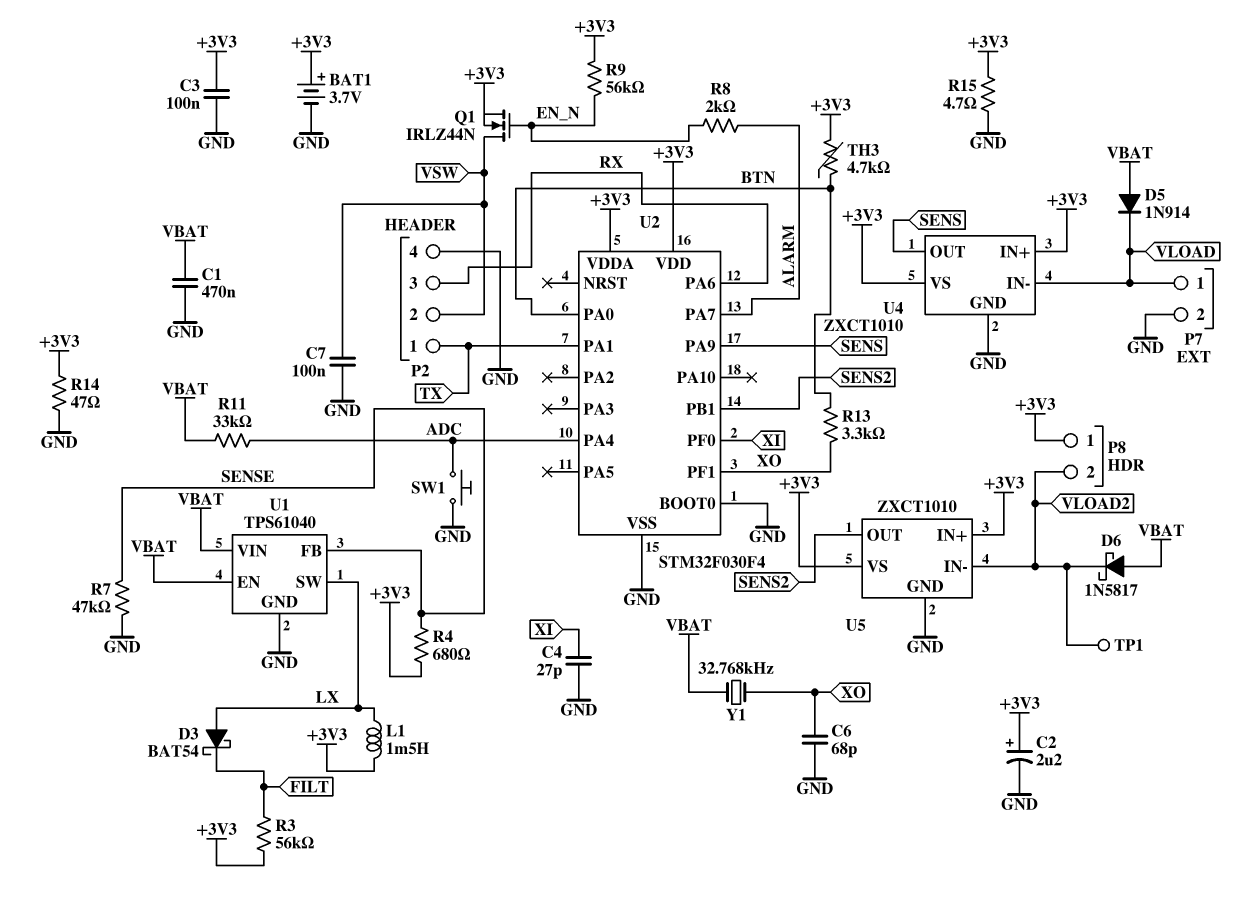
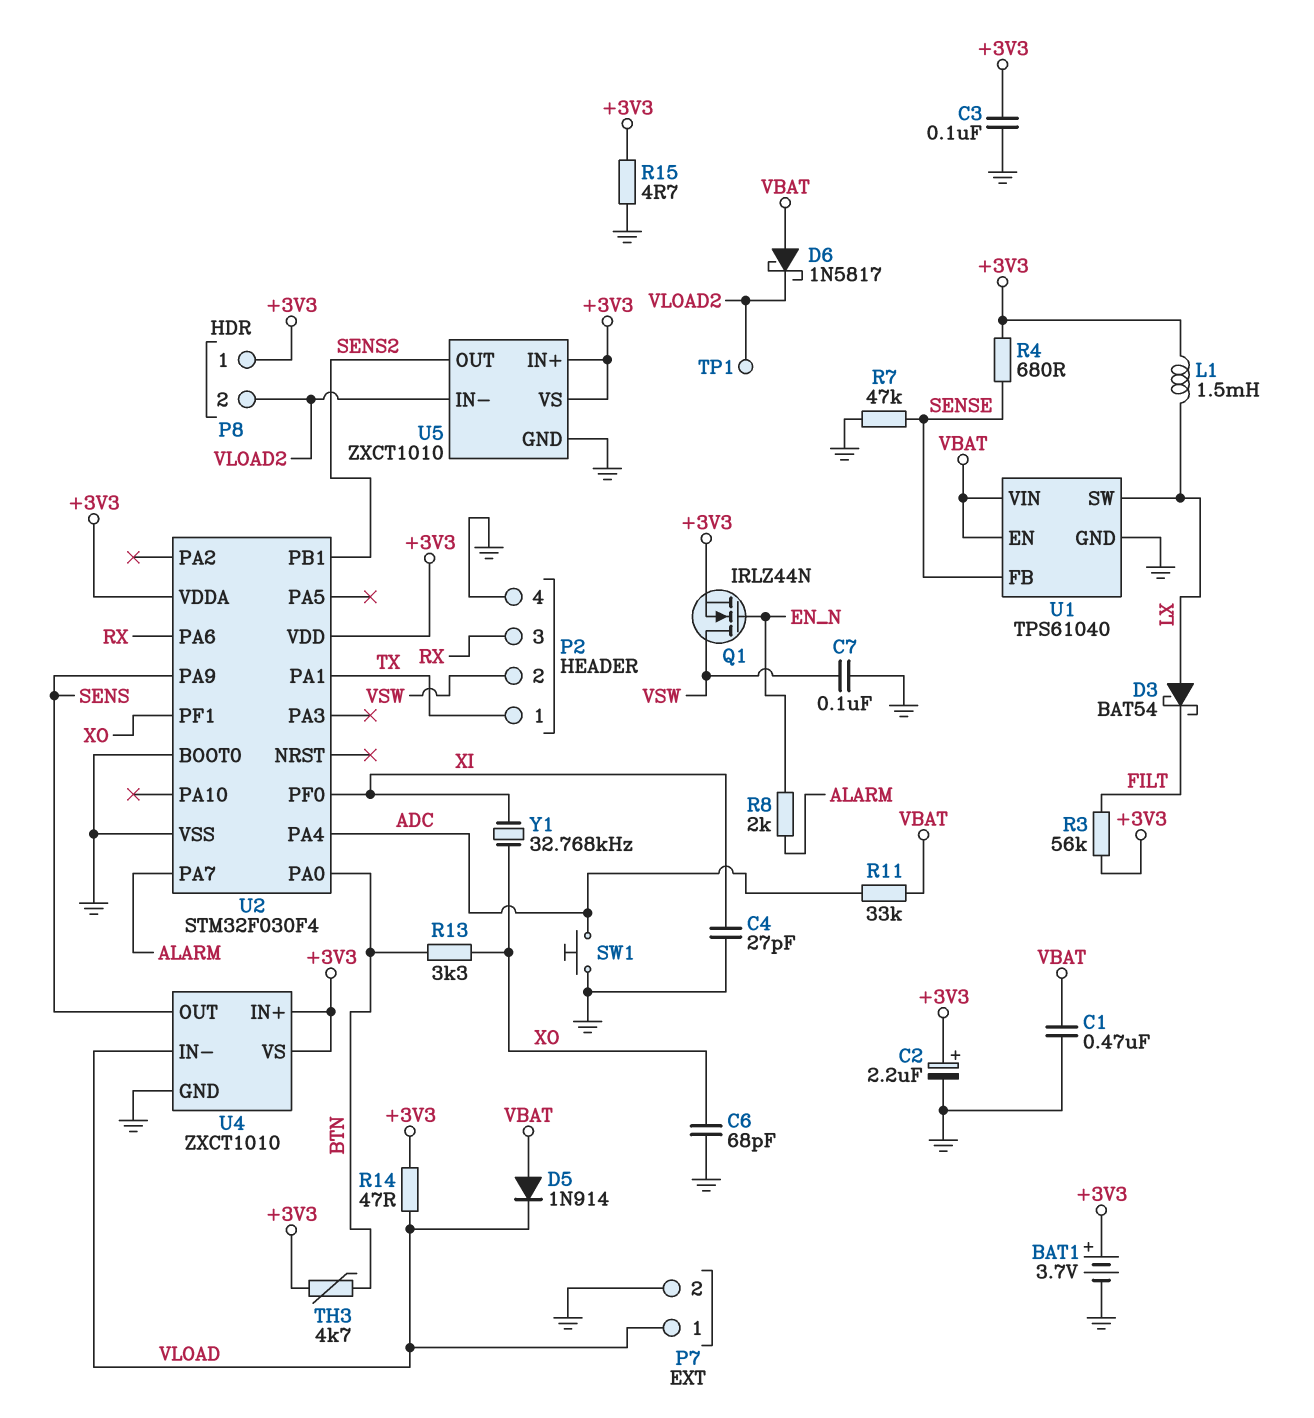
R9: 56k (+3V3, EN_N) -> none
R14: 47 (+3V3, GND) -> 47 (+3V3, VLOAD)
Y1: 32.768kHz (VBAT, XO) -> 32.768kHz (XI, XO)

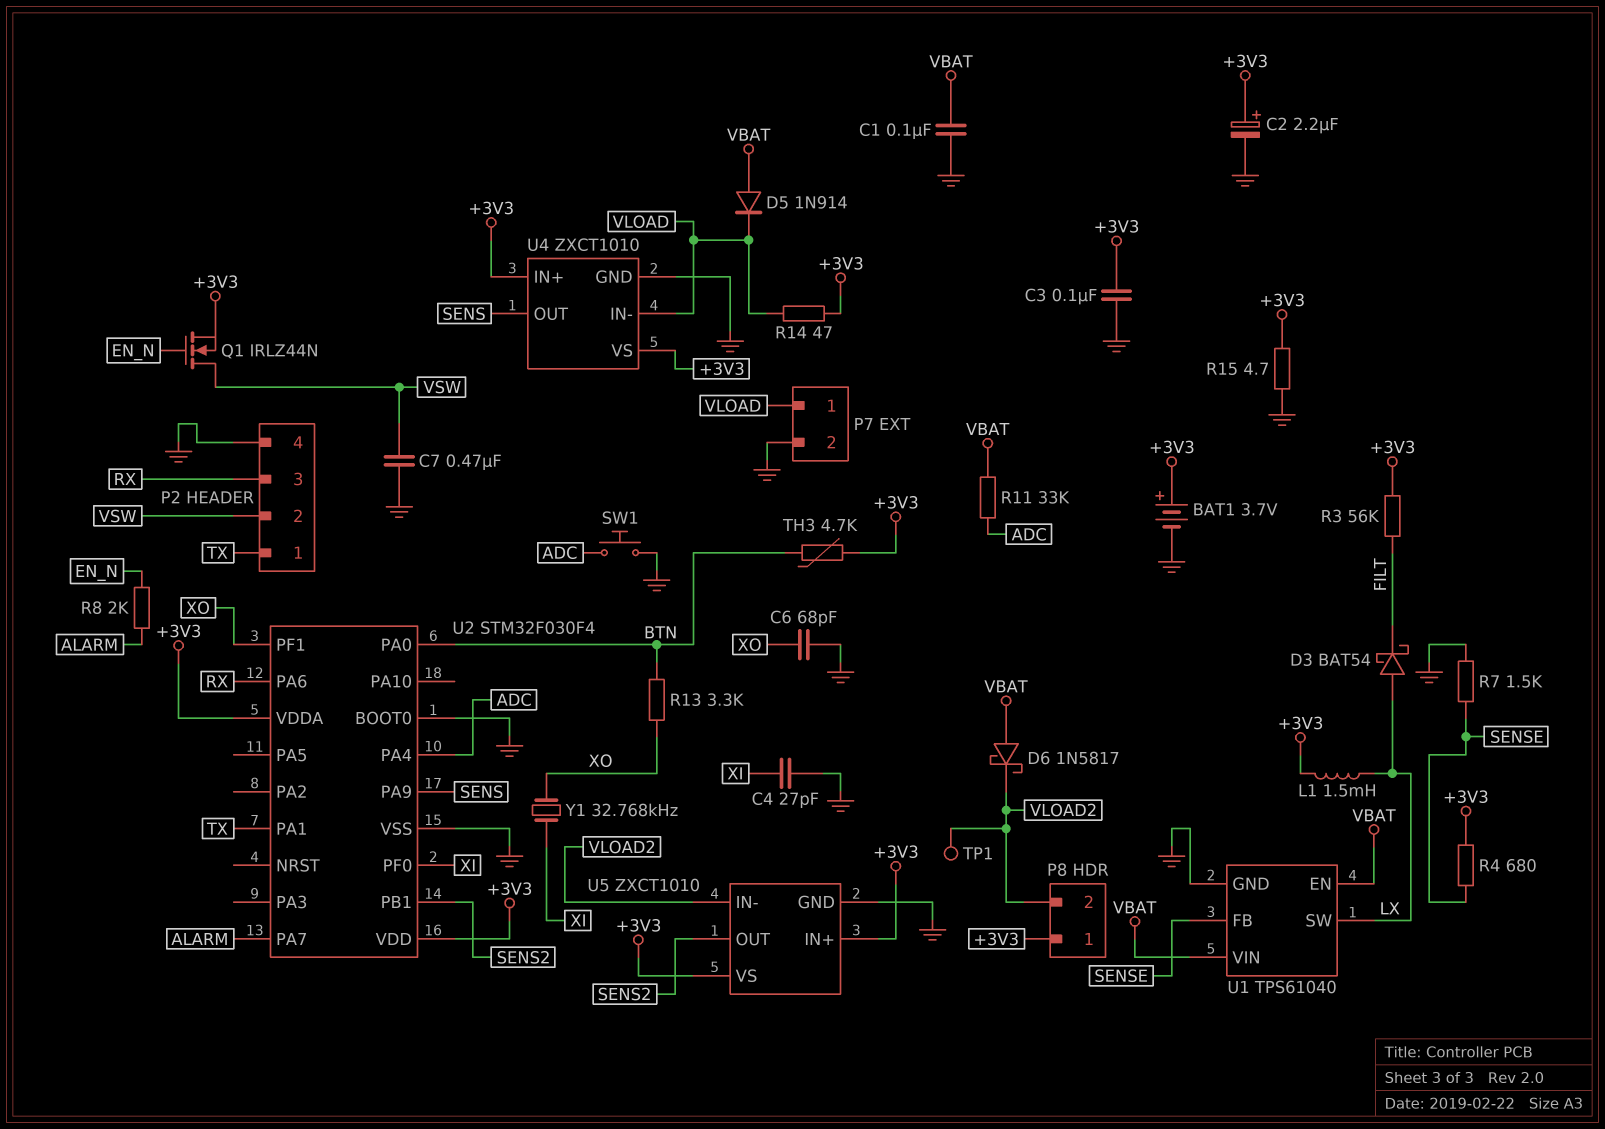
C1: 470nF (GND, VBAT) -> 100nF (GND, VBAT)
C7: 100nF (GND, VSW) -> 470nF (GND, VSW)
R7: 47k (GND, SENSE) -> 1.5k (GND, SENSE)

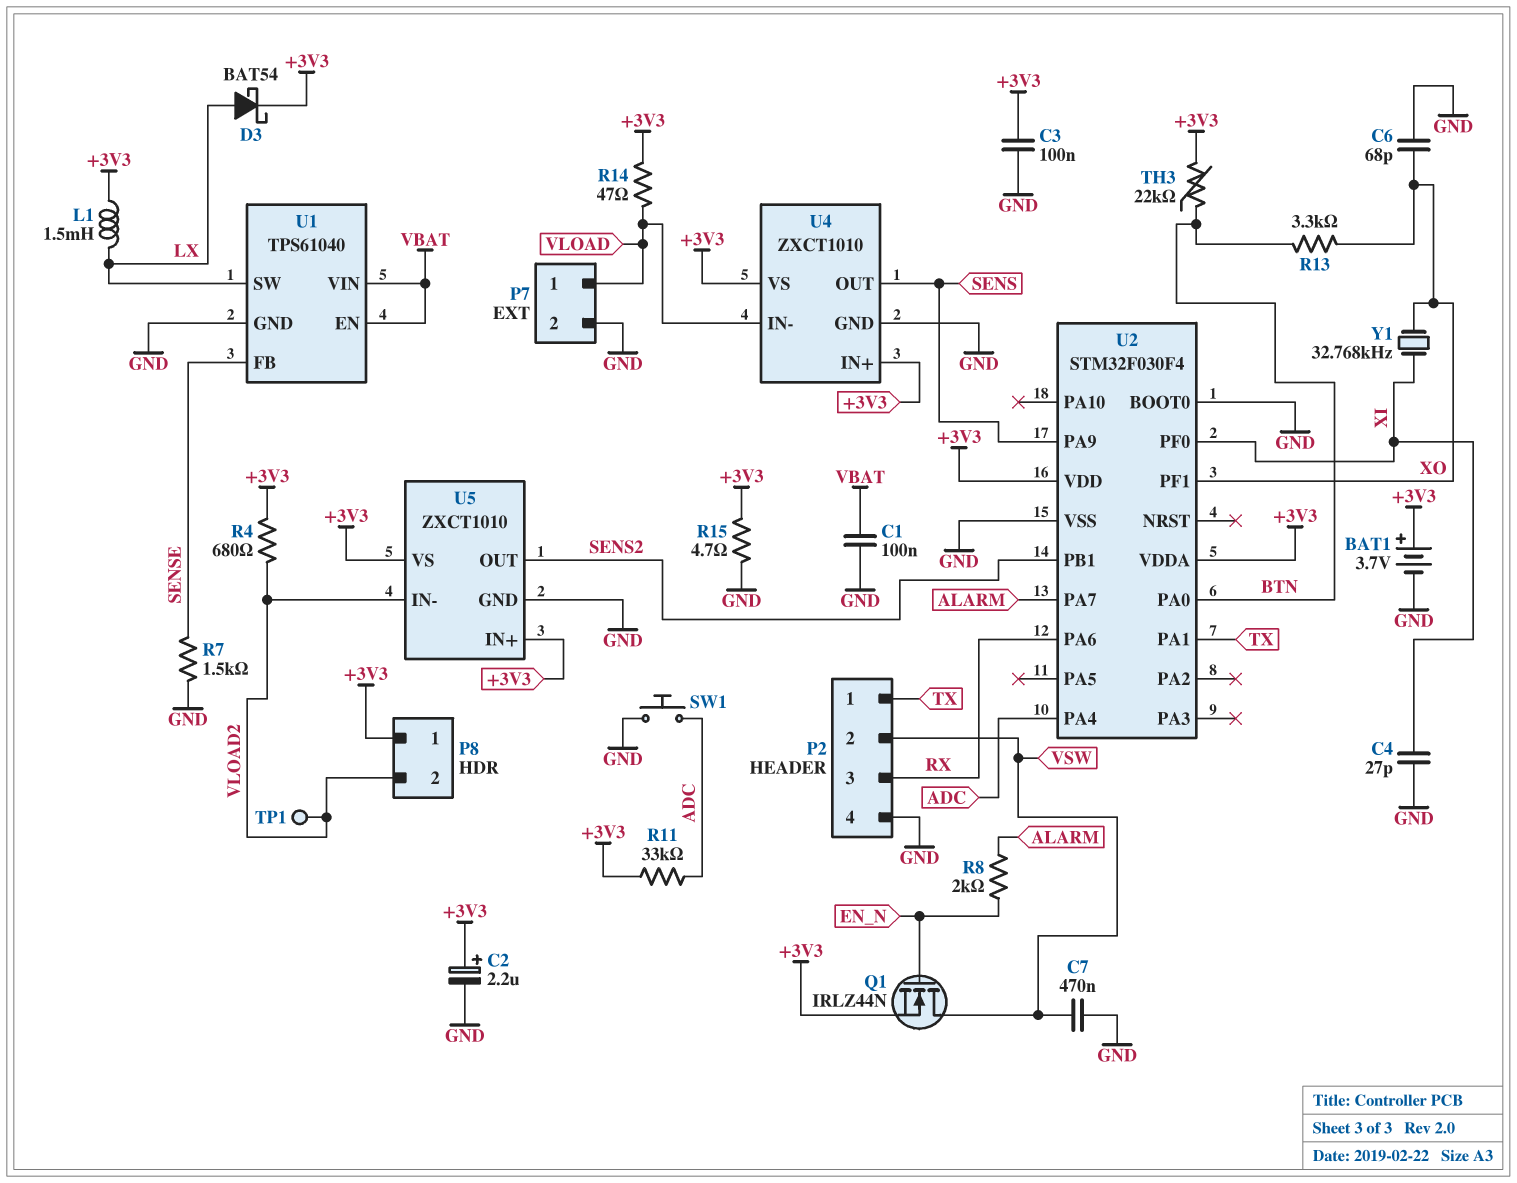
D3: schottky BAT54 (A LX, K FILT) -> schottky BAT54 (A LX, K +3V3)
D5: diode 1N914 (A VBAT, K VLOAD) -> none
D6: schottky 1N5817 (A VBAT, K VLOAD2) -> none
R3: 56k (+3V3, FILT) -> none
R4: 680 (+3V3, SENSE) -> 680 (+3V3, VLOAD2)
R11: 33k (ADC, VBAT) -> 33k (+3V3, ADC)
TH3: 4.7k (+3V3, BTN) -> 22k (+3V3, BTN)

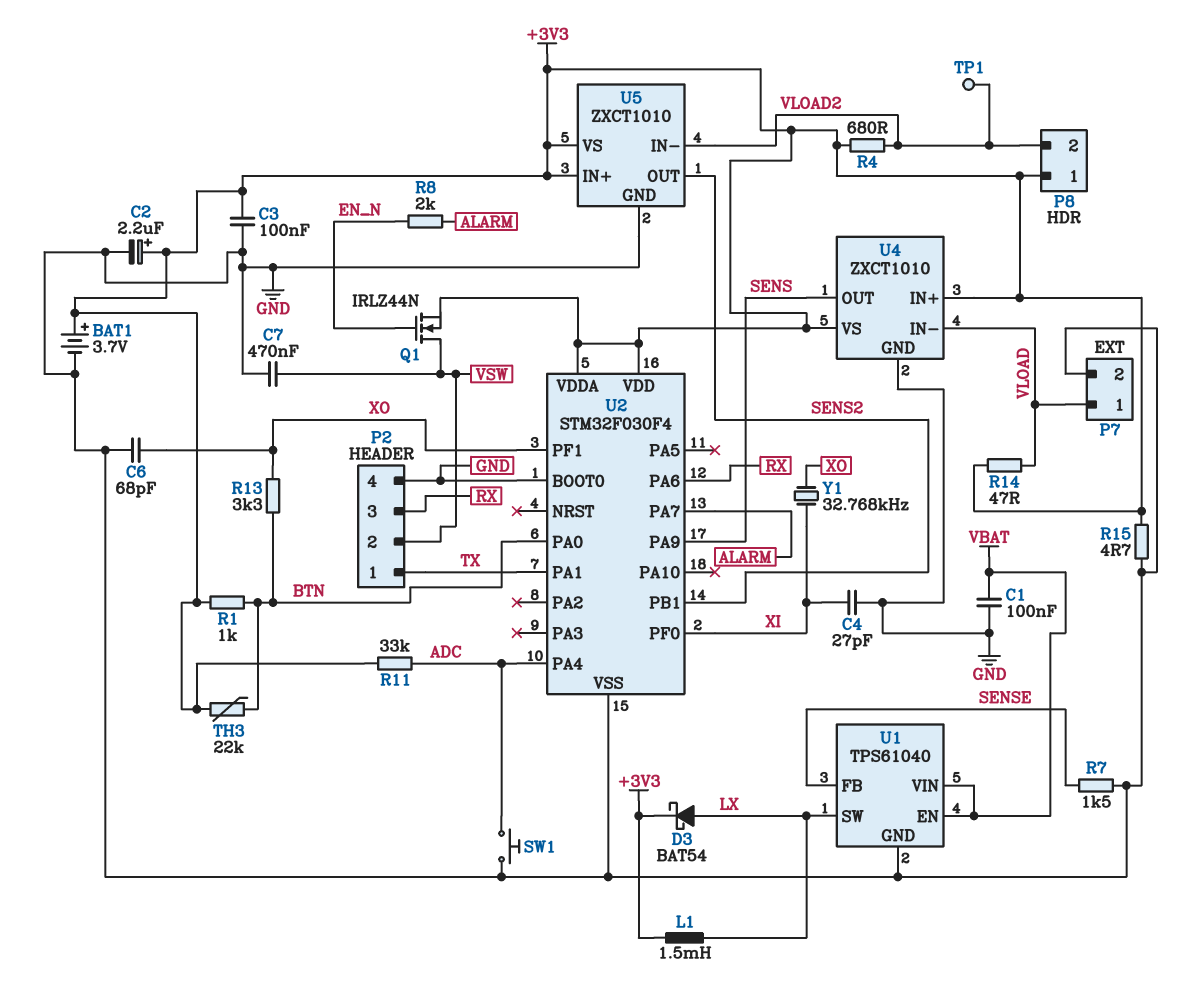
R1: none -> 1k (+3V3, BTN)

